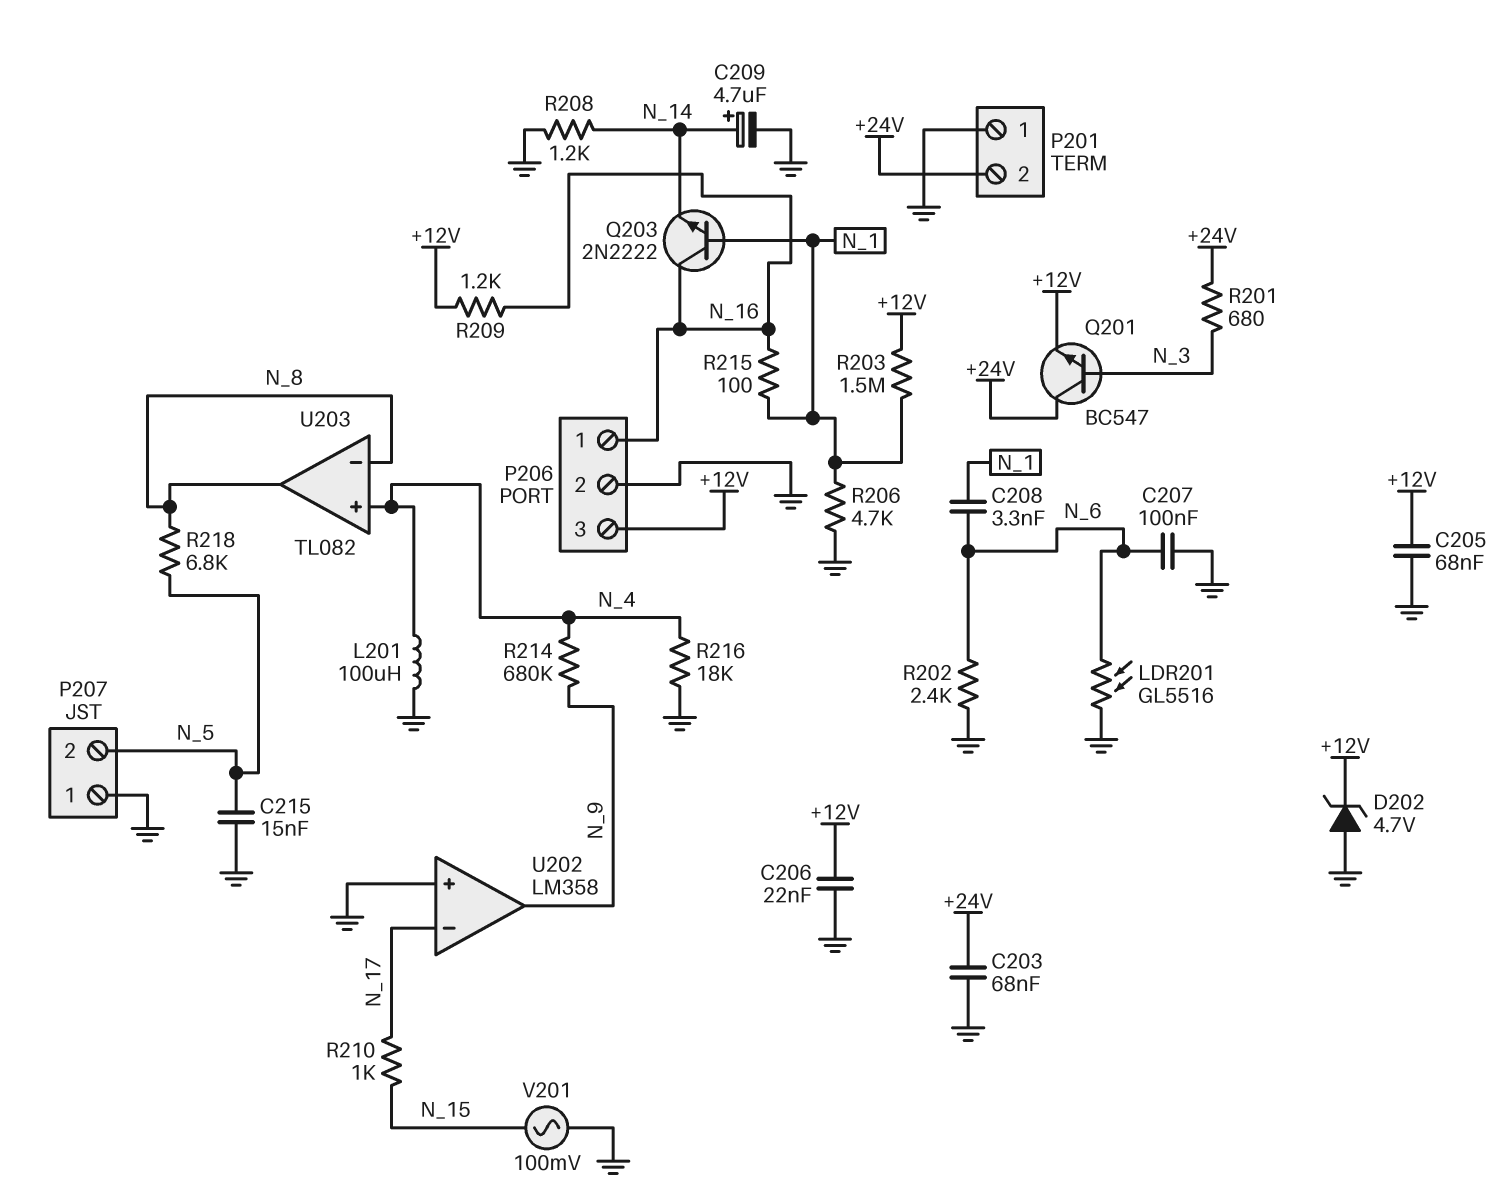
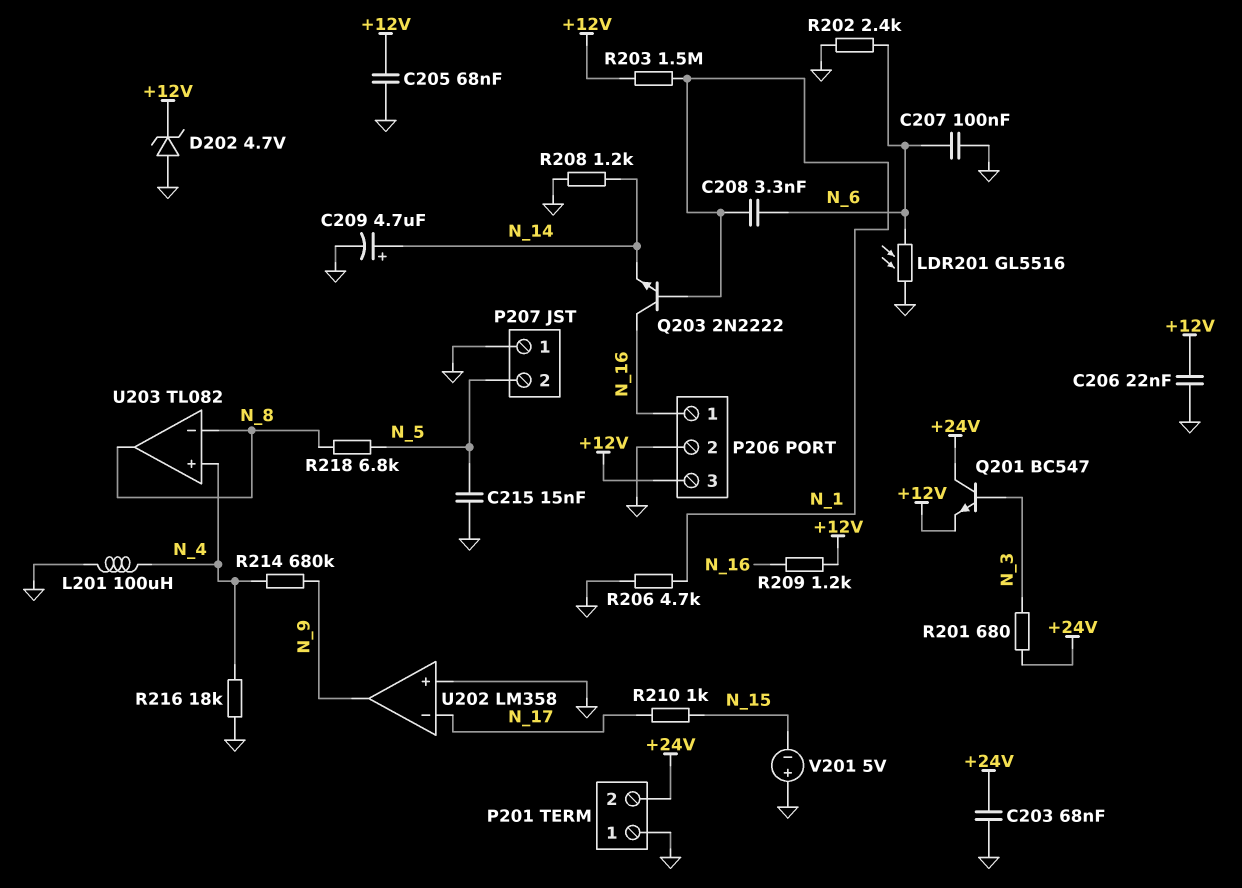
R215: 100 (N_1, N_16) -> none
V201: AC 100mV (GND, N_15) -> 5V (plus GND, minus N_15)

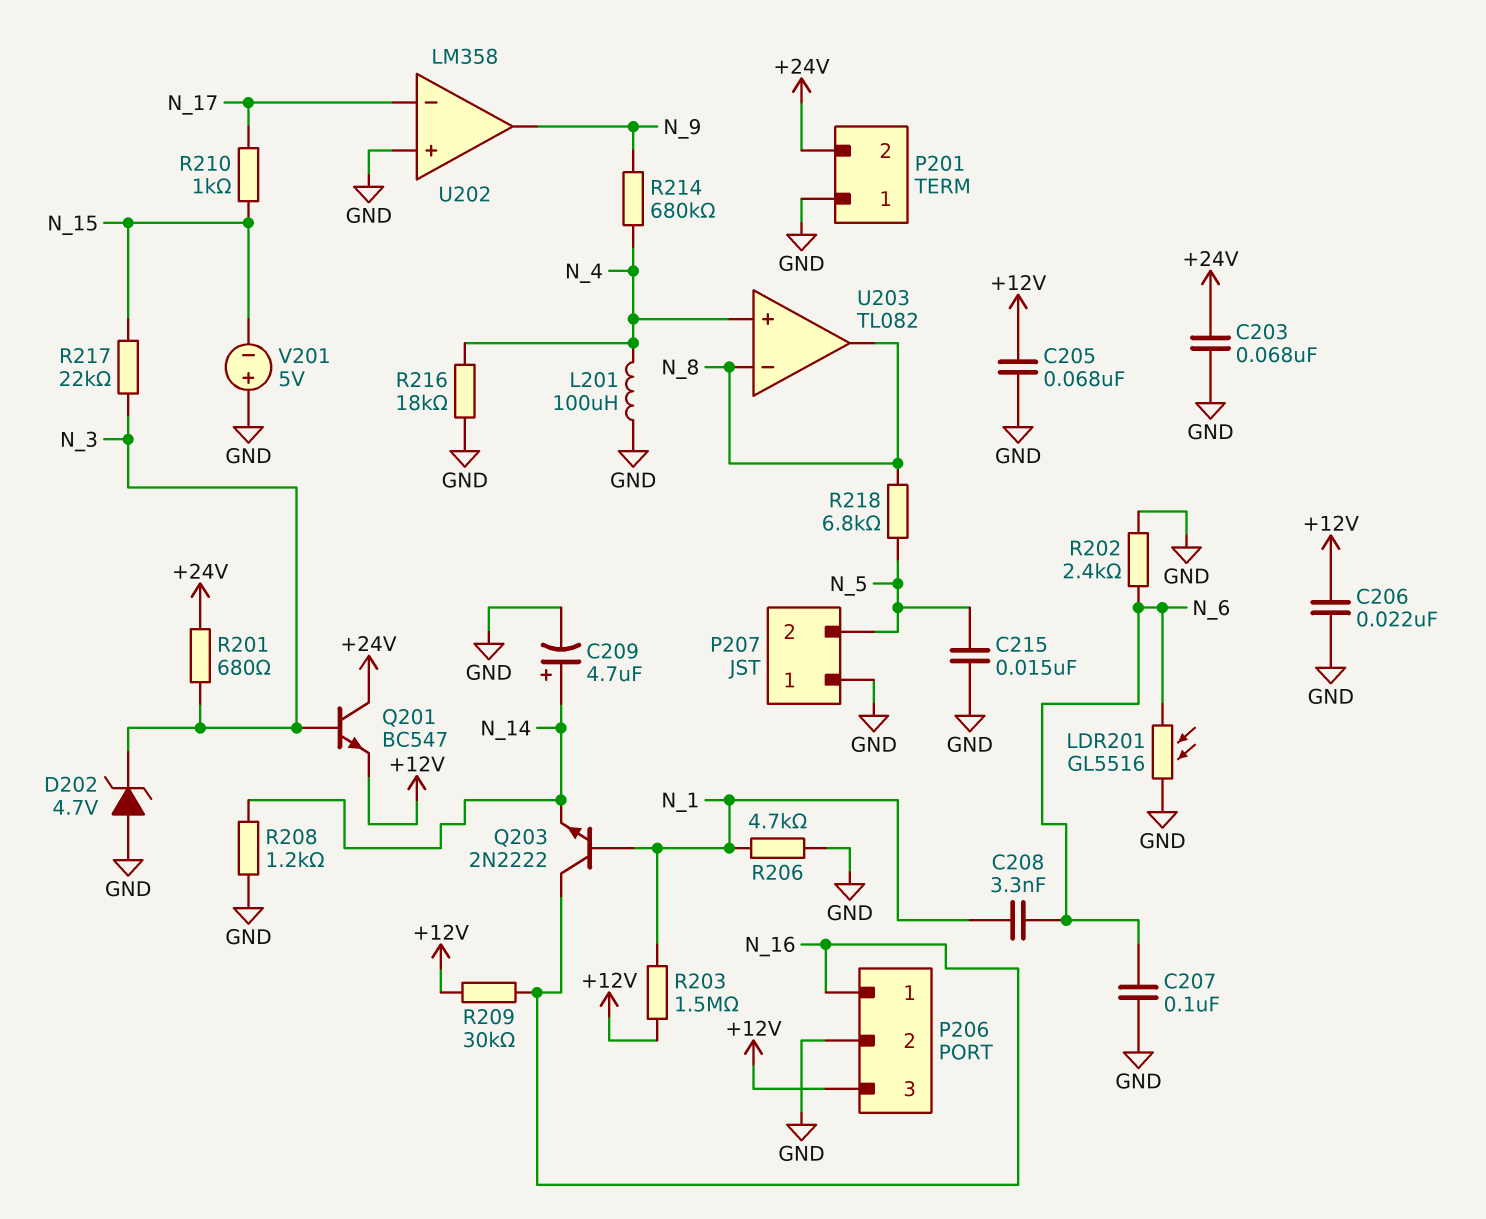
D202: zener 4.7V (A GND, K +12V) -> zener 4.7V (A GND, K N_3)
R209: 1.2k (+12V, N_16) -> 30k (+12V, N_16)
R217: none -> 22k (N_3, N_15)

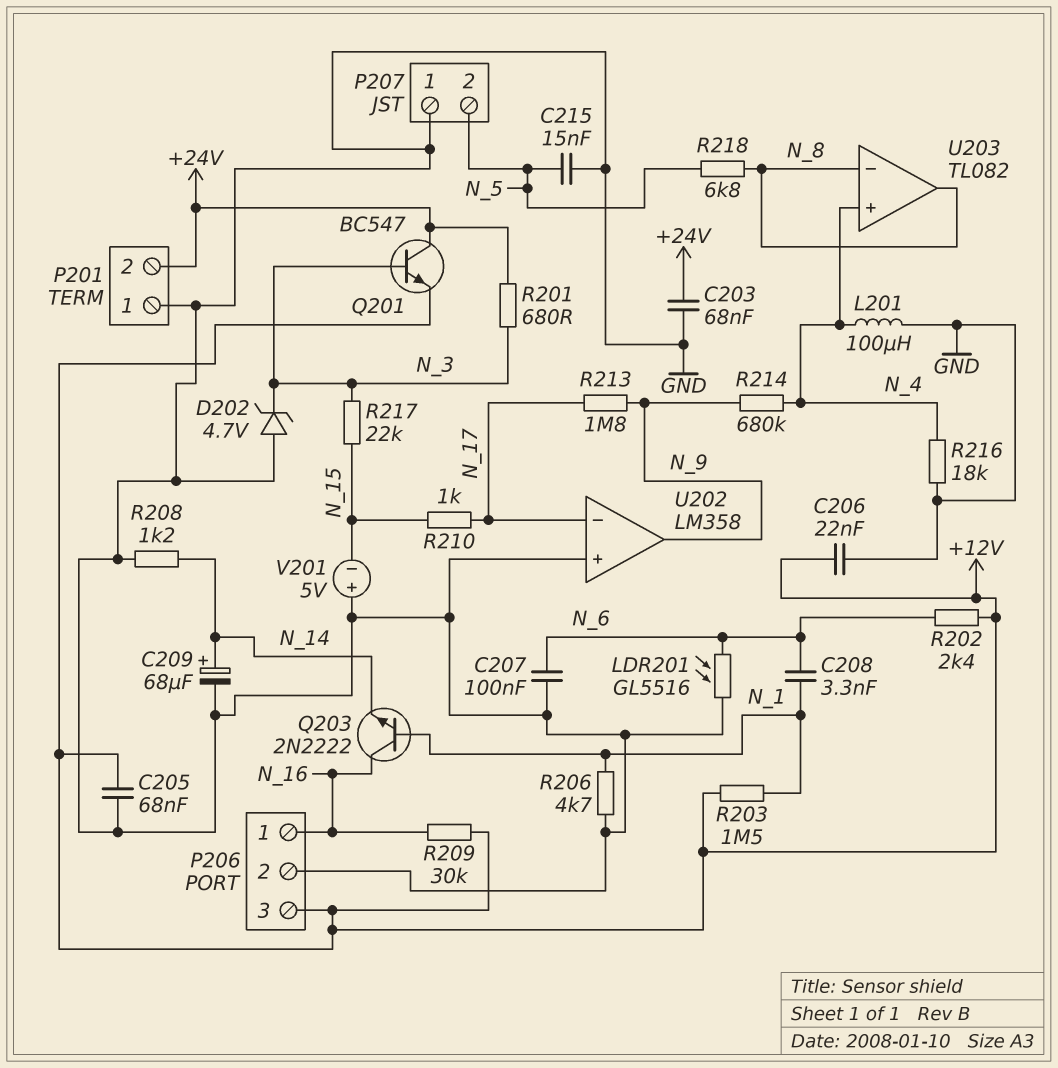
C209: 4.7uF (plus N_14, minus GND) -> 68uF (plus N_14, minus GND)
R202: 2.4k (GND, N_6) -> 2.4k (+12V, N_6)
R213: none -> 1.8M (N_9, N_17)

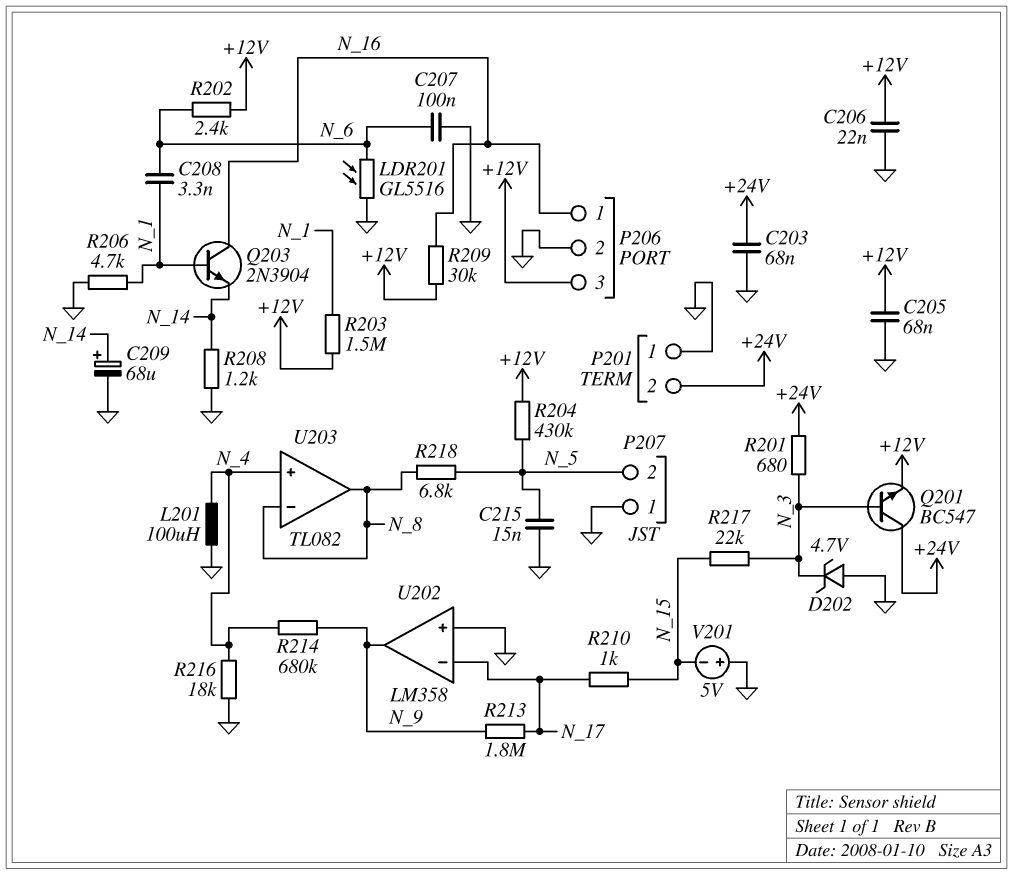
Q203: NPN 2N2222 (B N_1, C N_16, E N_14) -> NPN 2N3904 (B N_1, C N_16, E N_14)
R204: none -> 430k (+12V, N_5)

